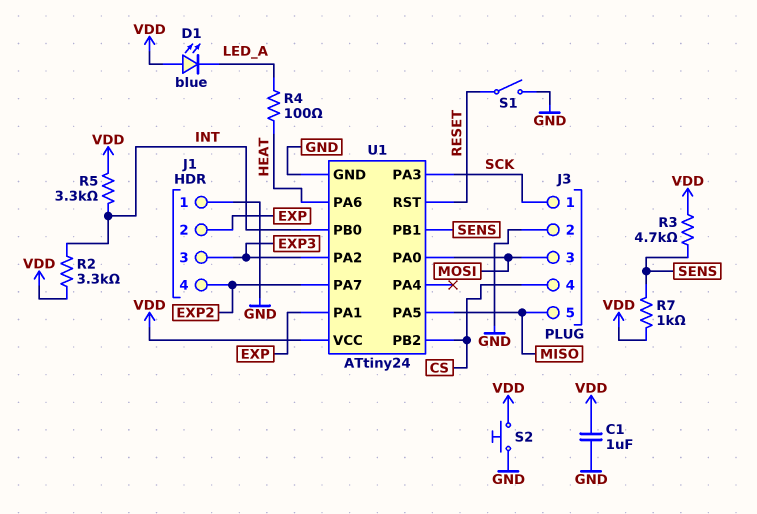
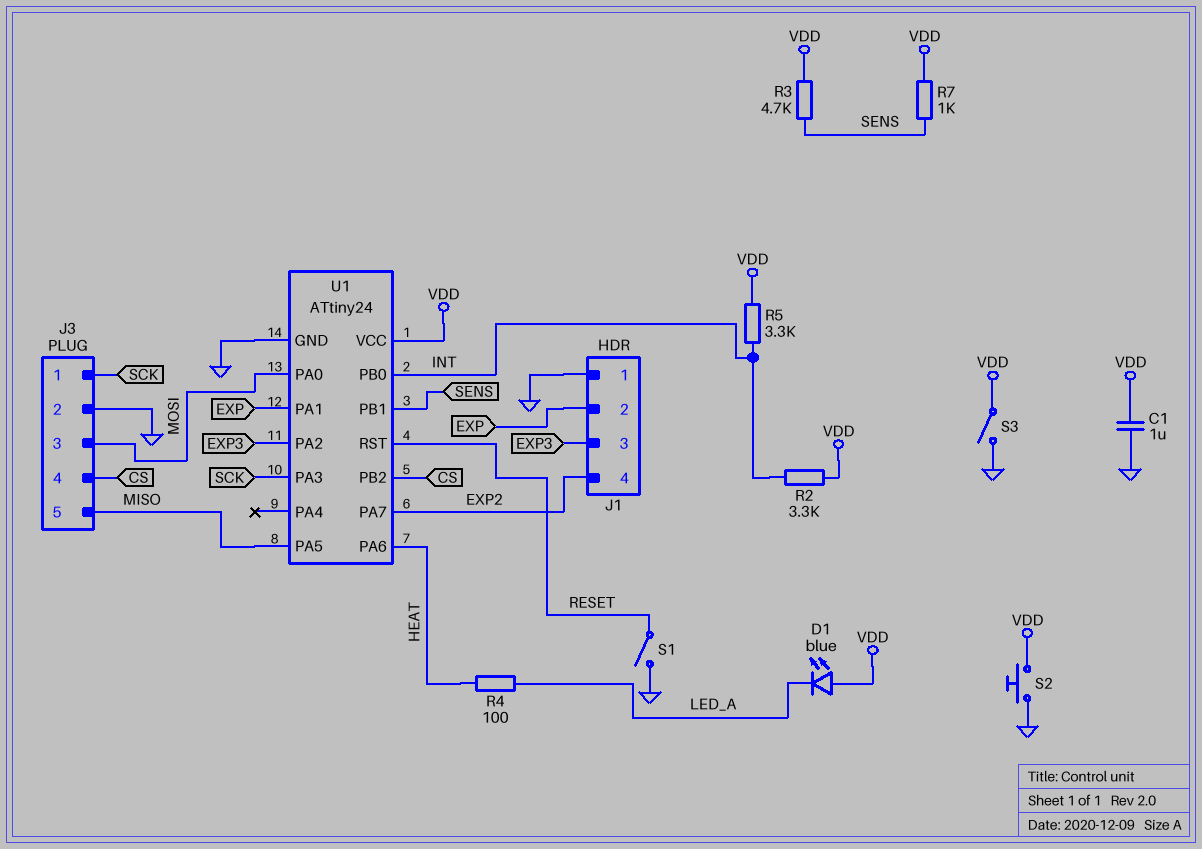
S3: none -> switch (GND, VDD)

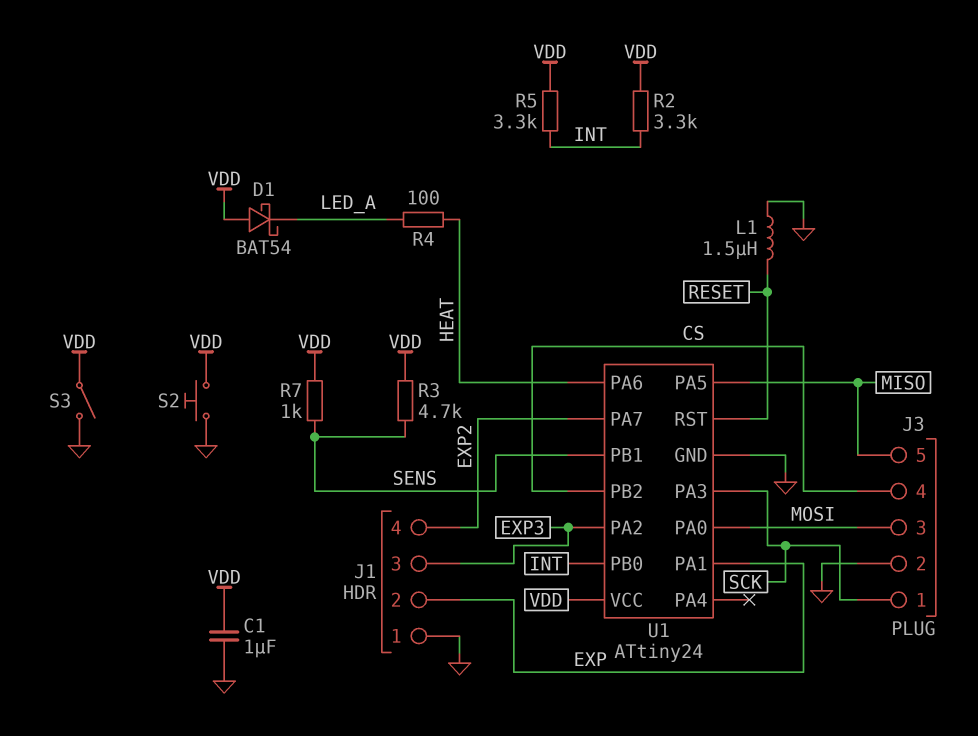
D1: LED blue (A VDD, K LED_A) -> schottky BAT54 (A VDD, K LED_A)
L1: none -> 1.5uH (GND, RESET)
S1: switch (GND, RESET) -> none

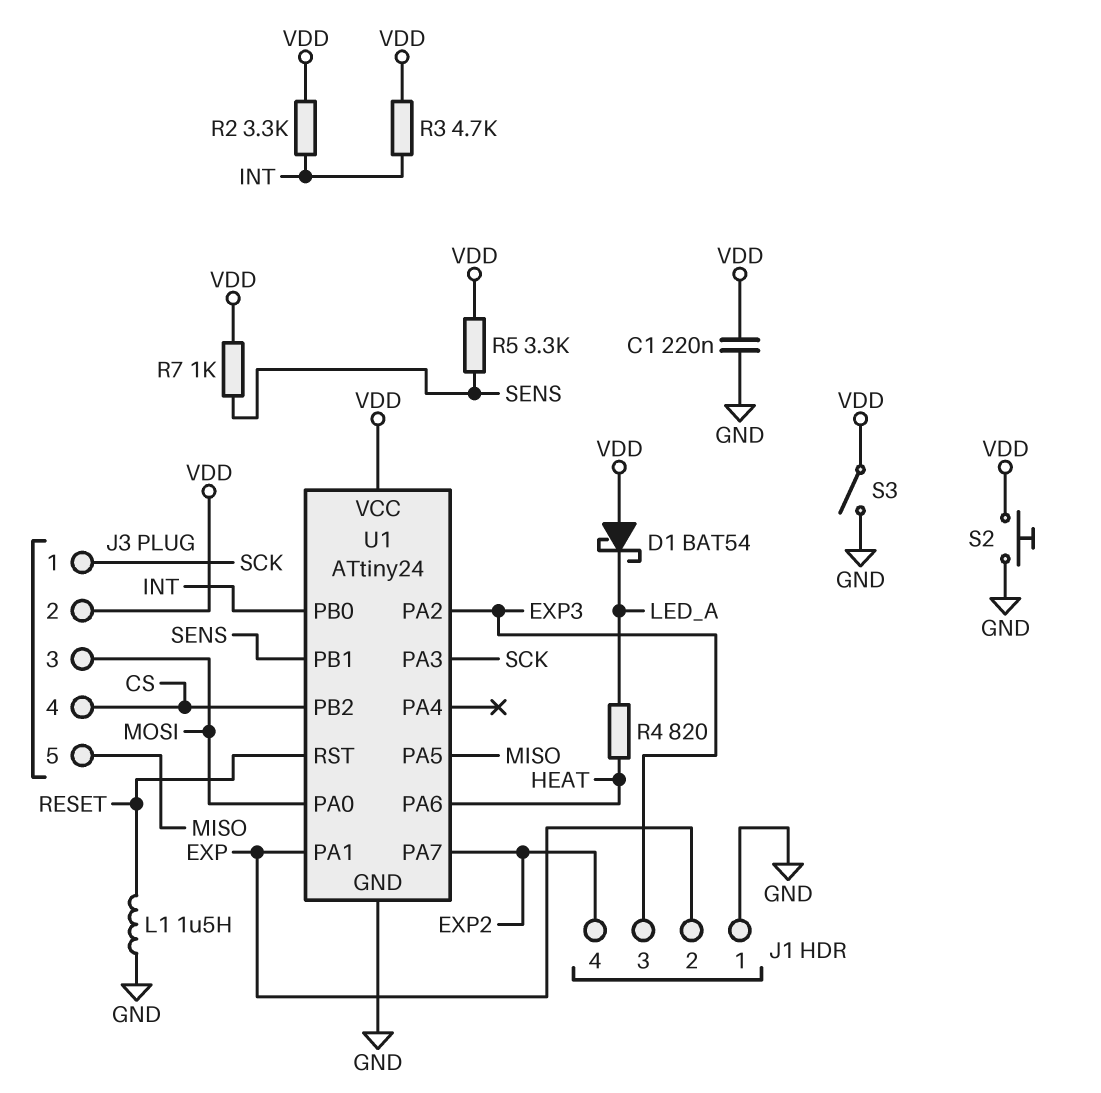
C1: 1uF (GND, VDD) -> 220nF (GND, VDD)
J3 pin 2: GND -> VDD
R3: 4.7k (SENS, VDD) -> 4.7k (INT, VDD)
R4: 100 (HEAT, LED_A) -> 820 (HEAT, LED_A)
R5: 3.3k (INT, VDD) -> 3.3k (SENS, VDD)

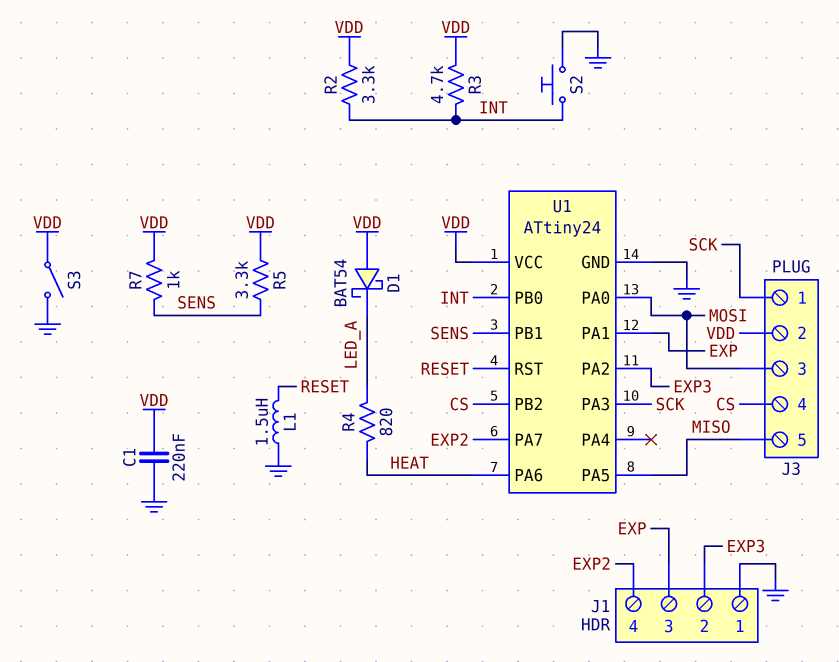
J1 pin 2: EXP -> EXP3
J1 pin 3: EXP3 -> EXP
S2: button (GND, VDD) -> button (GND, INT)

